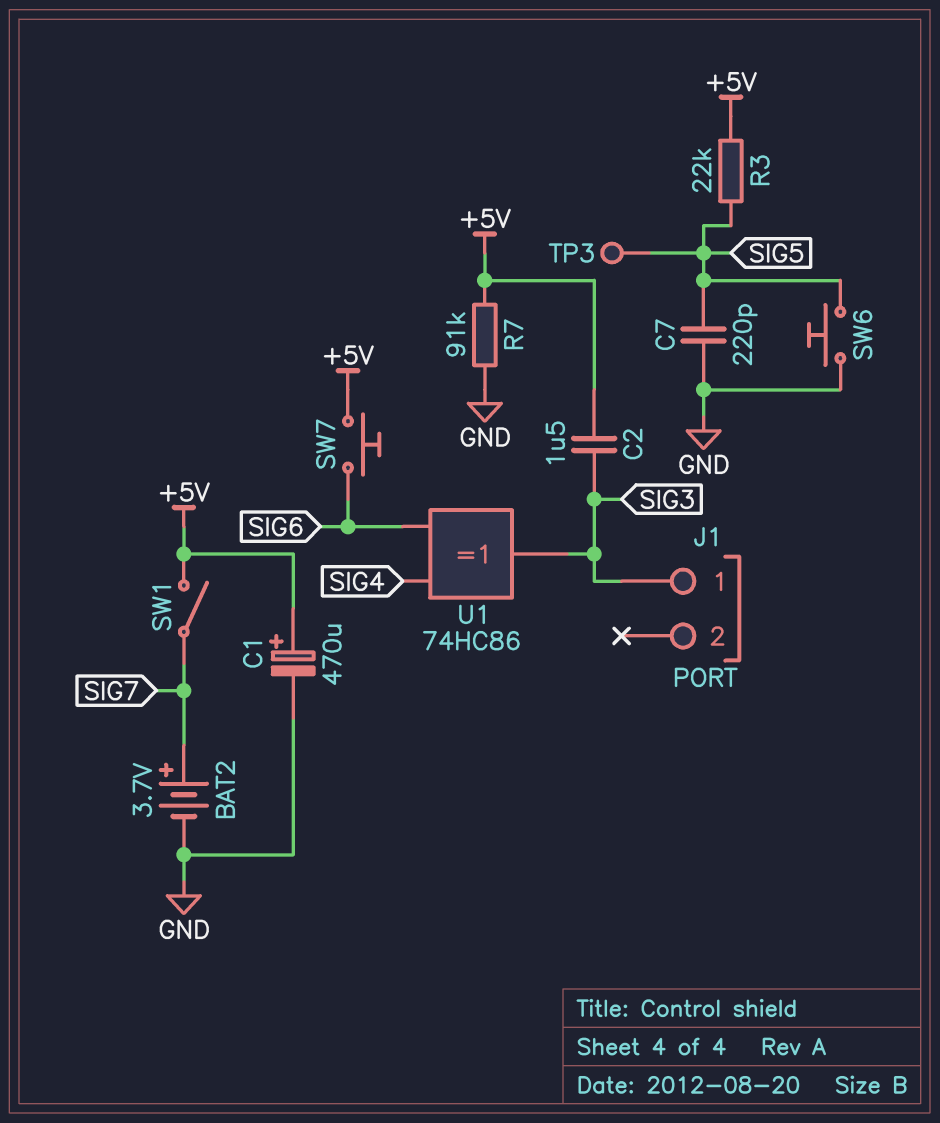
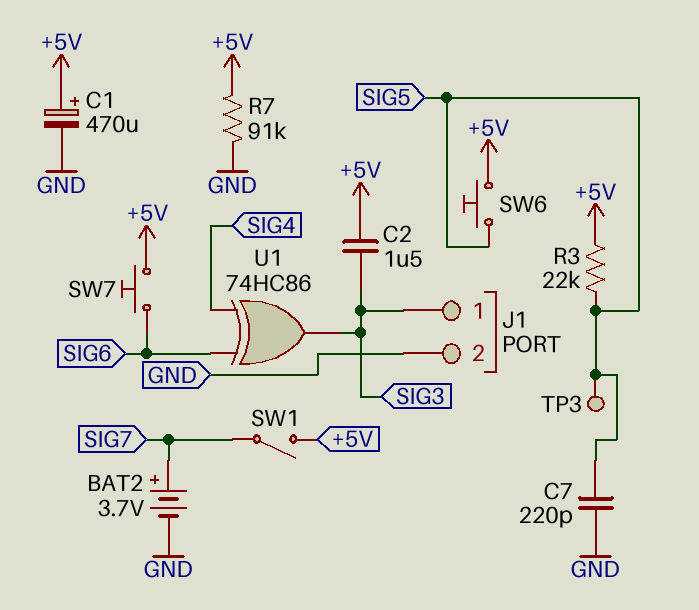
J1 pin 2: none -> GND
SW6: button (GND, SIG5) -> button (+5V, SIG5)

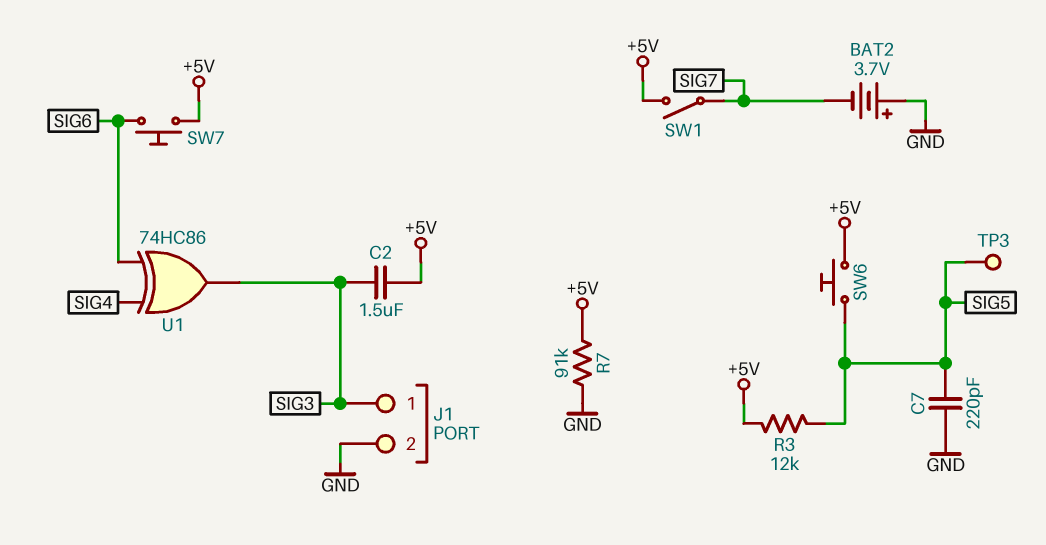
BAT2: 3.7V (plus SIG7, minus GND) -> 3.7V (plus GND, minus SIG7)
C1: 470uF (plus +5V, minus GND) -> none
R3: 22k (+5V, SIG5) -> 12k (+5V, SIG5)

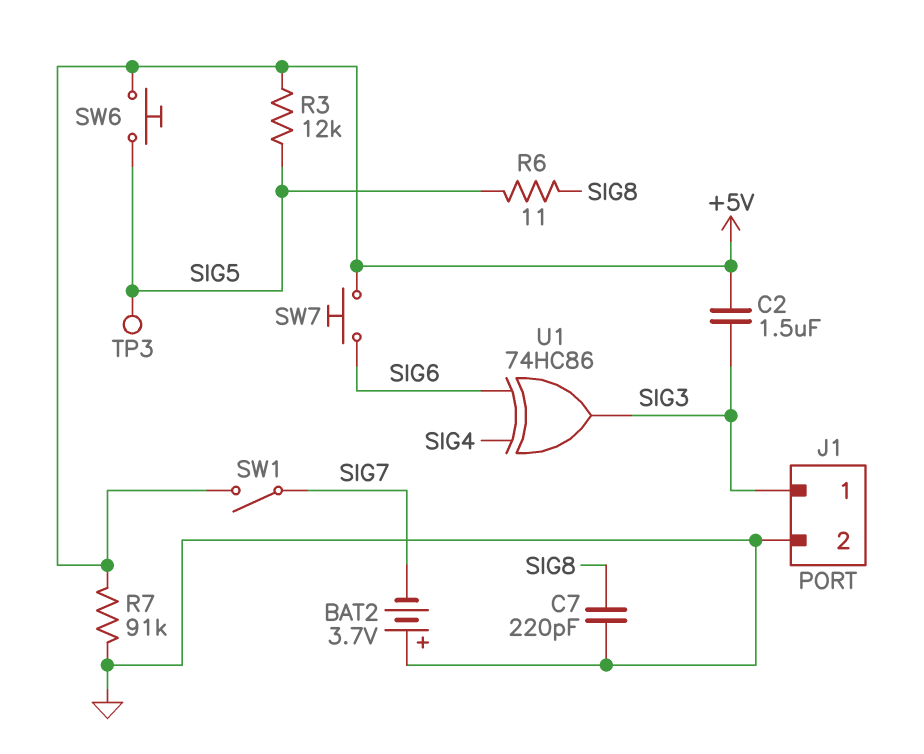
C7: 220pF (GND, SIG5) -> 220pF (GND, SIG8)
R6: none -> 11 (SIG5, SIG8)

